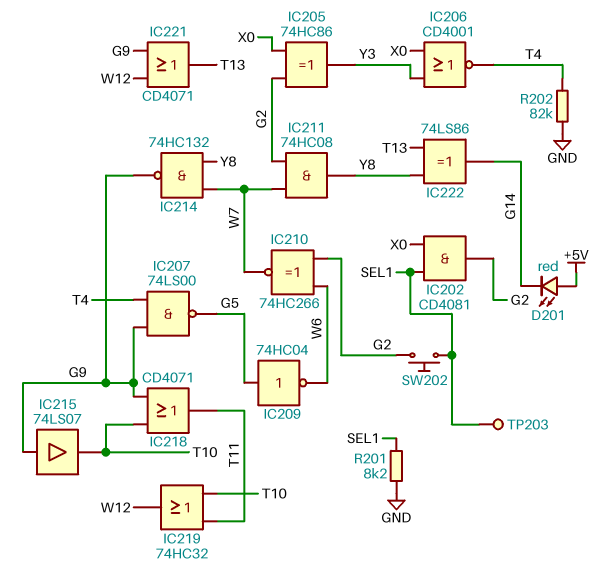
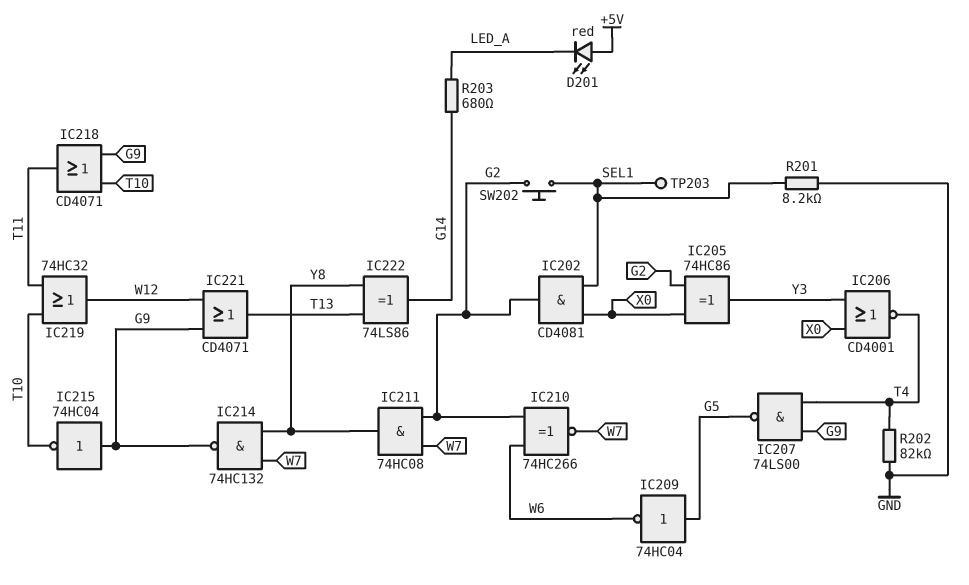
D201: LED red (A +5V, K G14) -> LED red (A +5V, K LED_A)
IC215: buffer 74LS07 (in G9, out T10) -> NOT 74HC04 (in G9, out T10)
R203: none -> 680 (G14, LED_A)

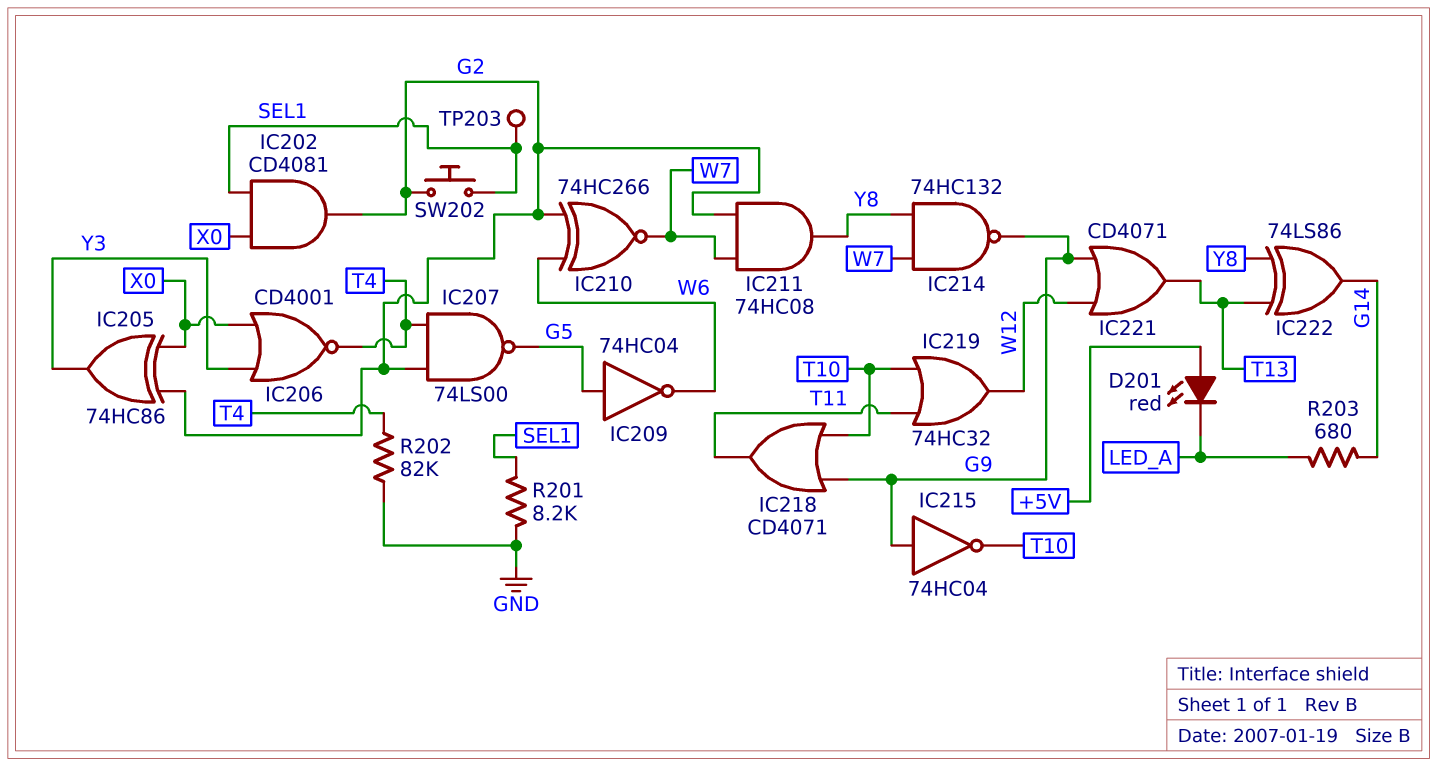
IC207: NAND 74LS00 (in G9, in T4, out G5) -> NAND 74LS00 (in G2, in T4, out G5)

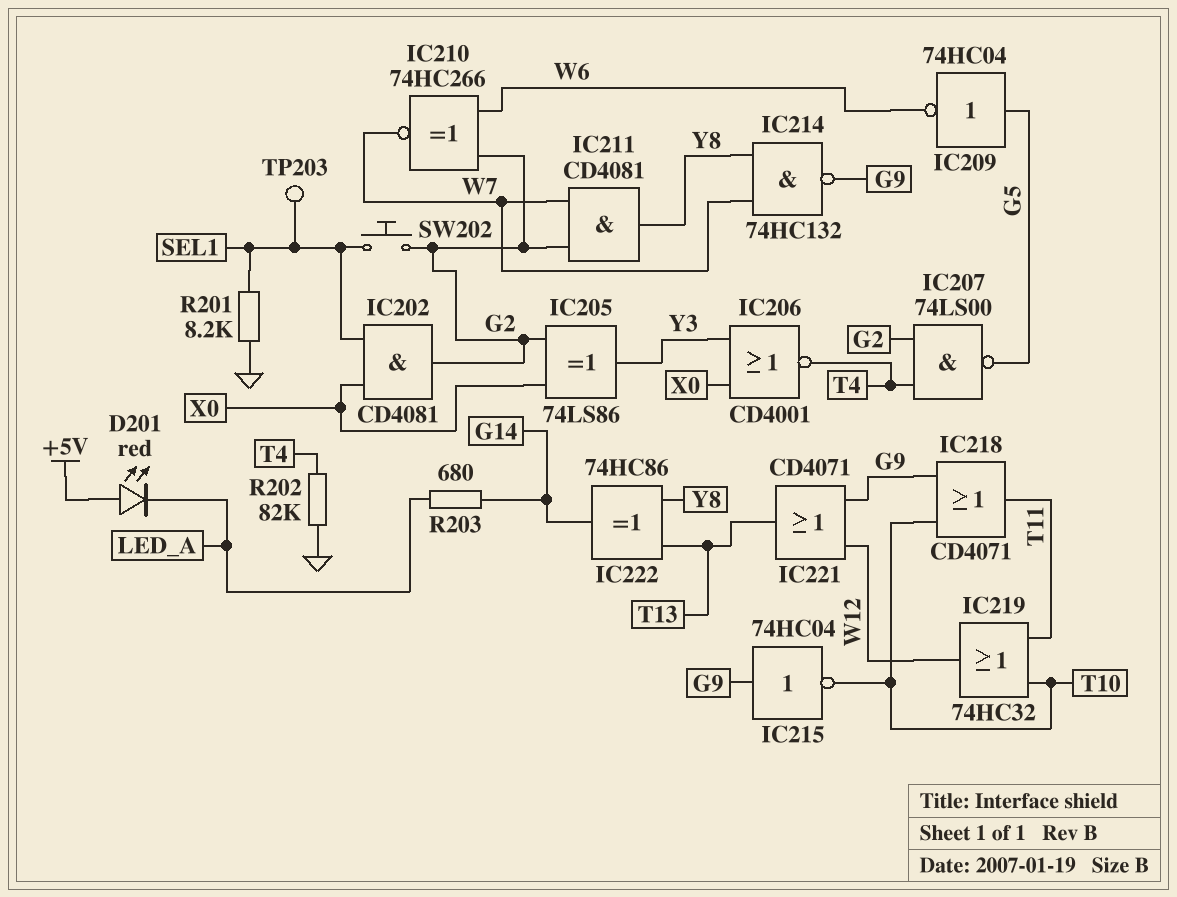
IC205: XOR 74HC86 (in G2, in X0, out Y3) -> XOR 74LS86 (in G2, in X0, out Y3)
IC211: AND 74HC08 (in G2, in W7, out Y8) -> AND CD4081 (in G2, in W7, out Y8)
IC222: XOR 74LS86 (in T13, in Y8, out G14) -> XOR 74HC86 (in T13, in Y8, out G14)

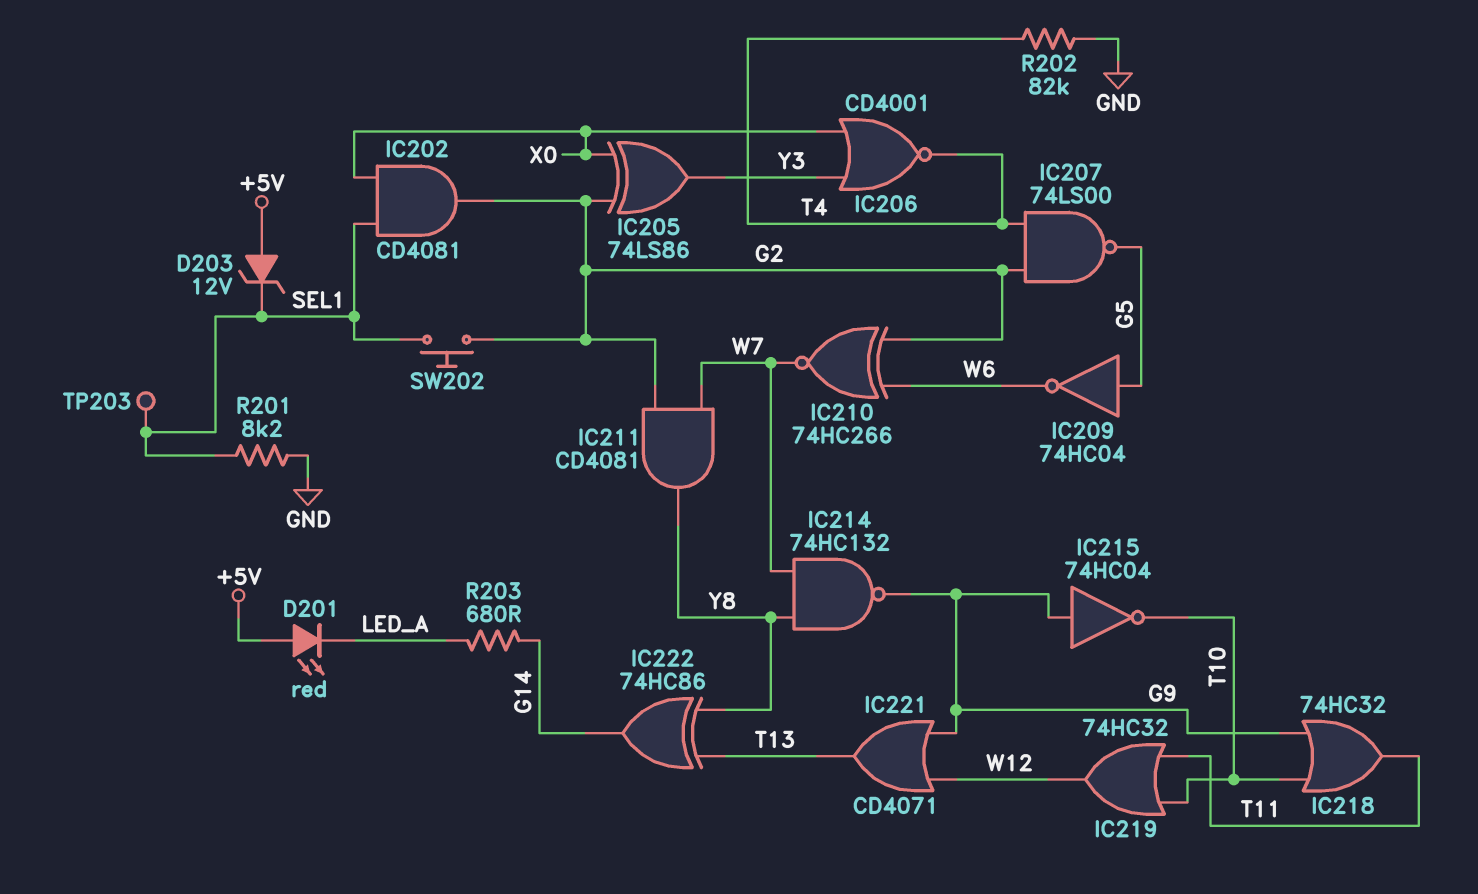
D203: none -> zener 12V (A +5V, K SEL1)
IC218: OR CD4071 (in G9, in T10, out T11) -> OR 74HC32 (in G9, in T10, out T11)

